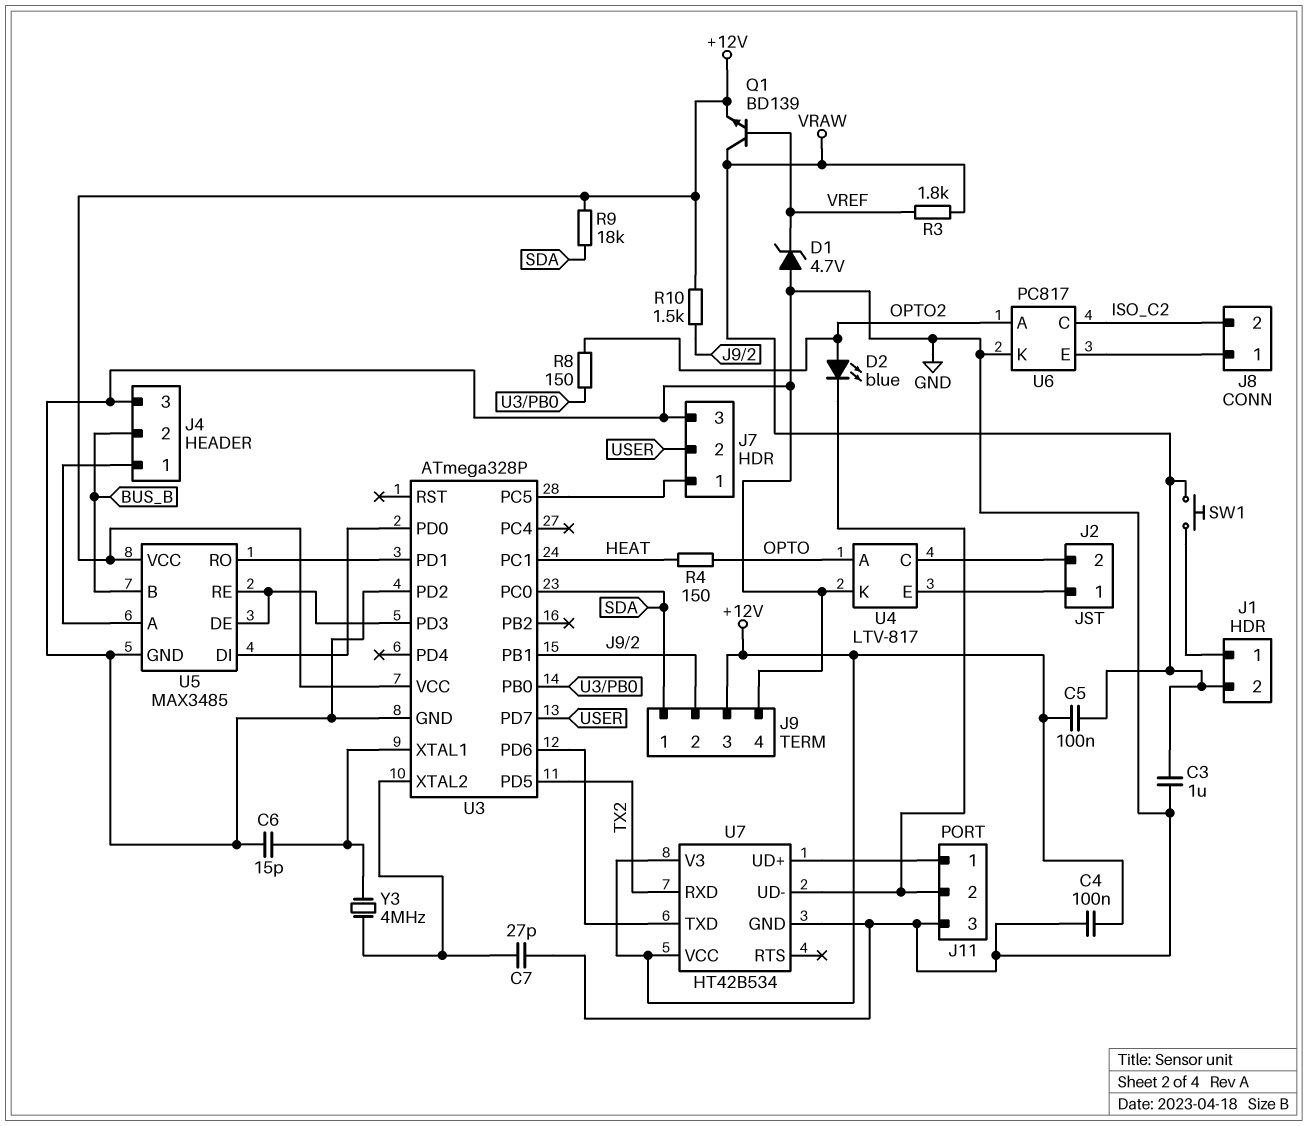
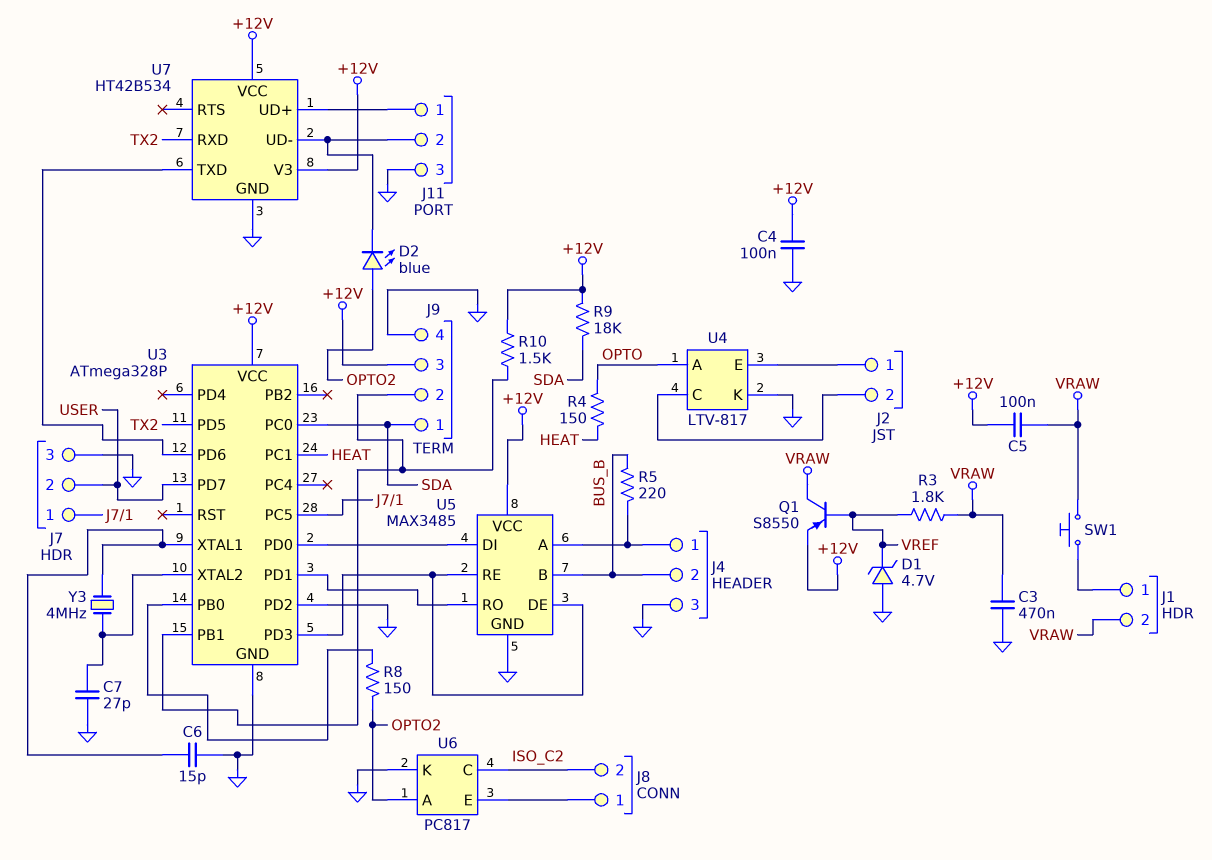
C3: 1uF (GND, VRAW) -> 470nF (GND, VRAW)
Q1: NPN BD139 (B VREF, C VRAW, E +12V) -> PNP S8550 (B VREF, C VRAW, E +12V)
R5: none -> 220 (BUS_B, J4/1)

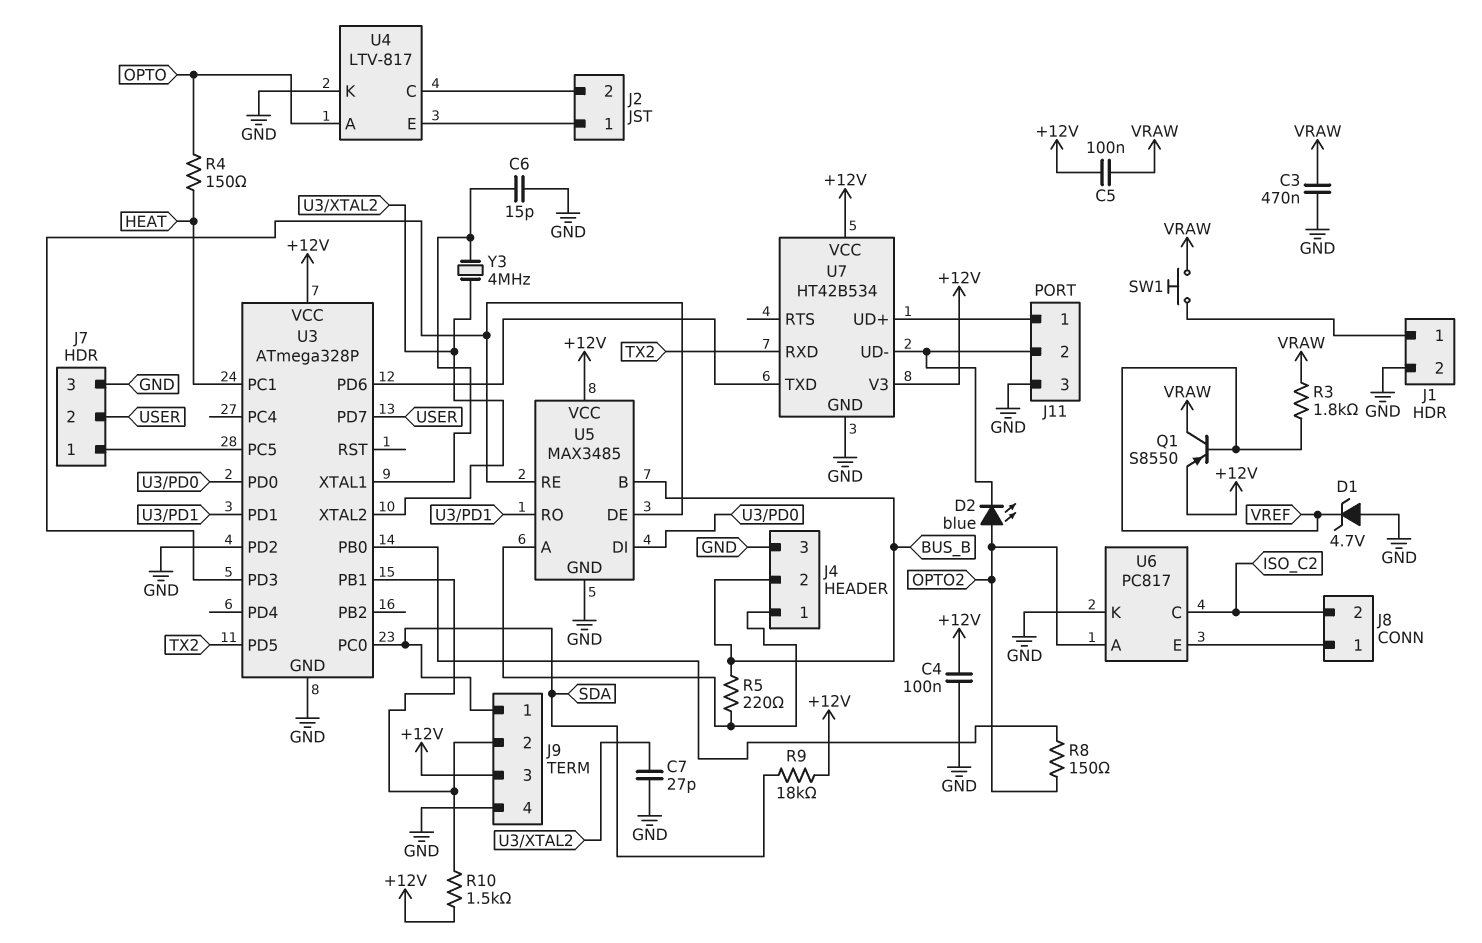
J1 pin 2: VRAW -> GND

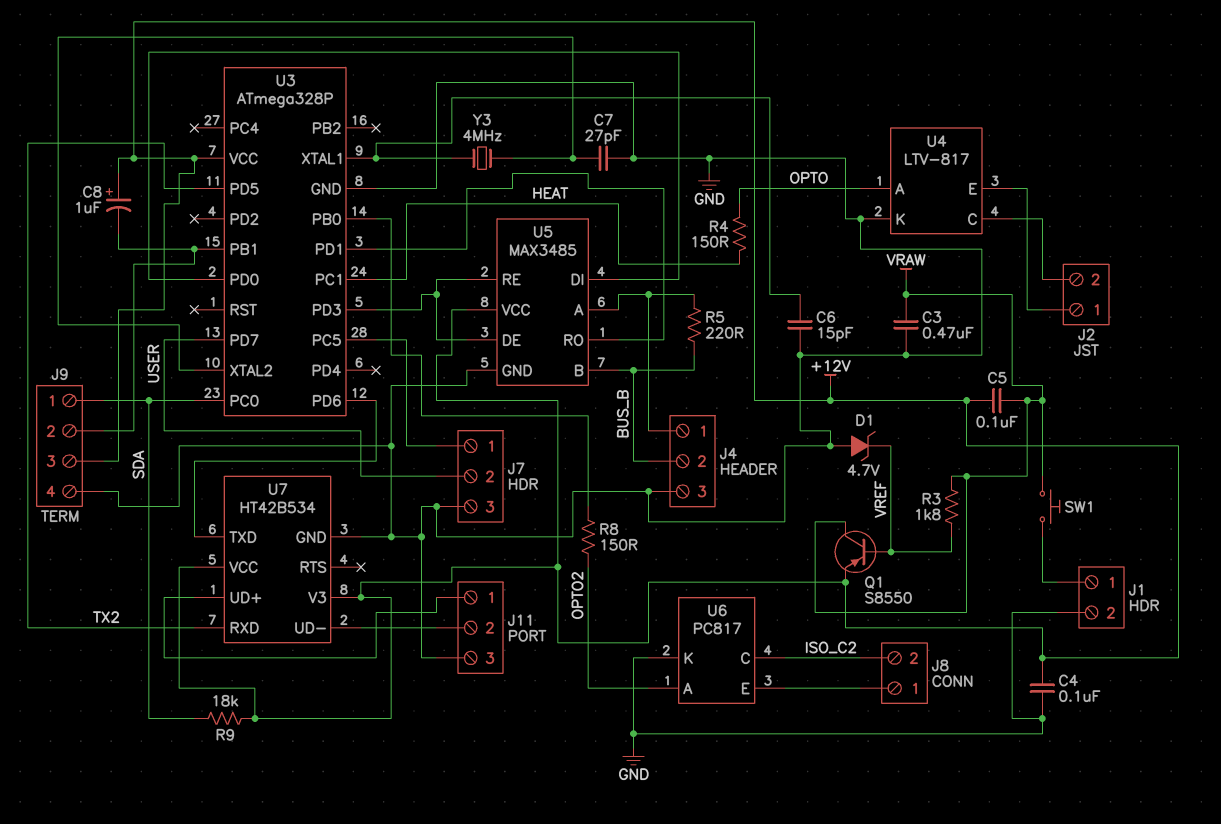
C8: none -> 1uF (plus +12V, minus J9/2)
D2: LED blue (A OPTO2, K J11/2) -> none
R10: 1.5k (+12V, J9/2) -> none
U3 pin PD2: GND -> none

